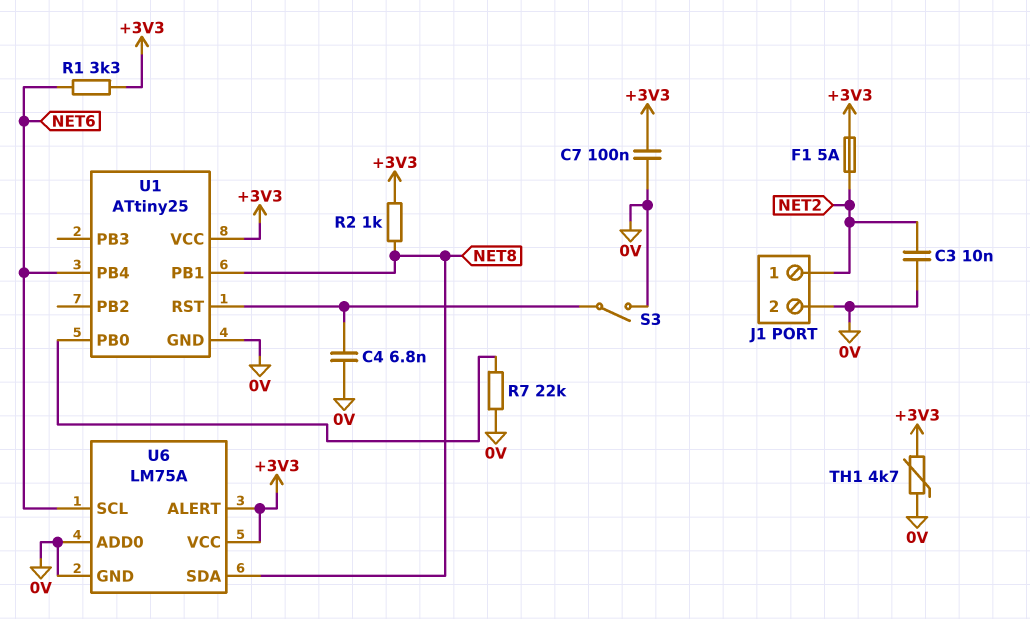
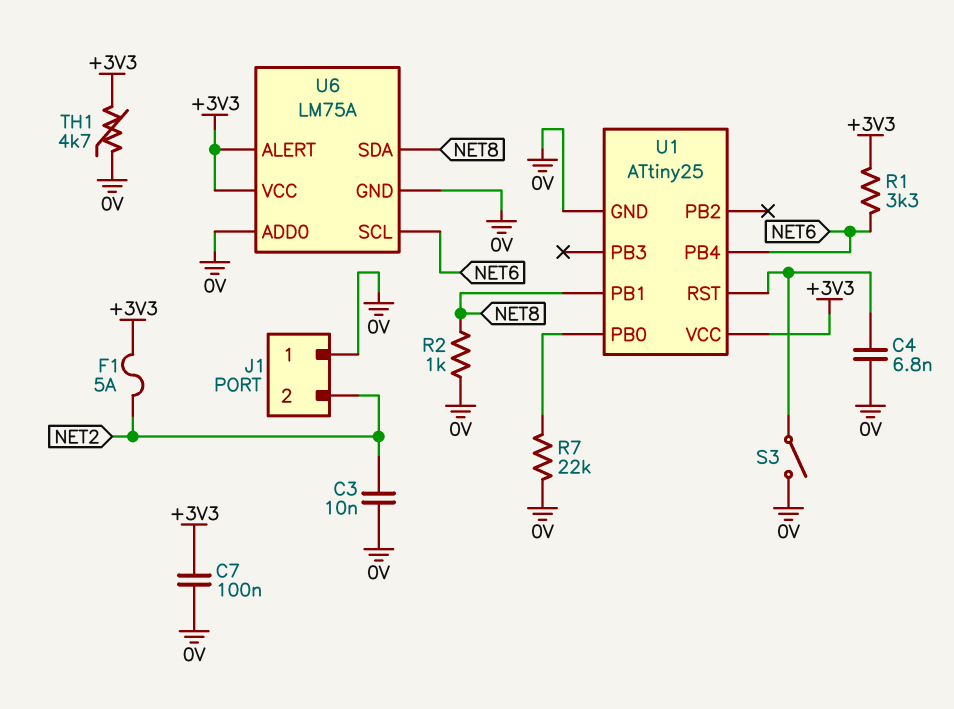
J1 pin 1: NET2 -> 0V
J1 pin 2: 0V -> NET2
R2: 1k (+3V3, NET8) -> 1k (0V, NET8)

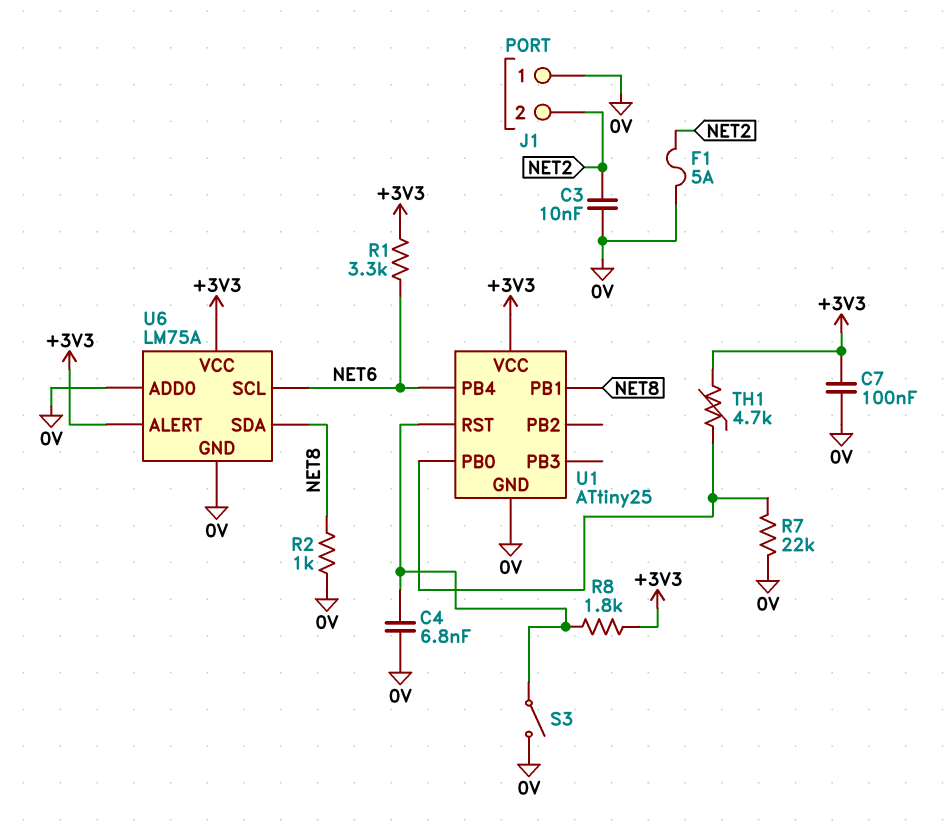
F1: 5A (+3V3, NET2) -> 5A (0V, NET2)
R8: none -> 1.8k (+3V3, U1/RST)
TH1: 4.7k (+3V3, 0V) -> 4.7k (+3V3, U1/PB0)

